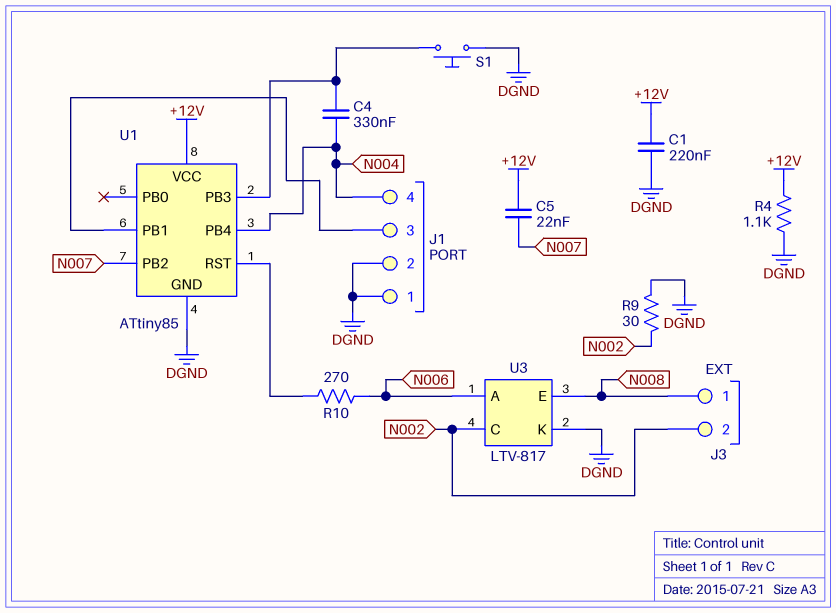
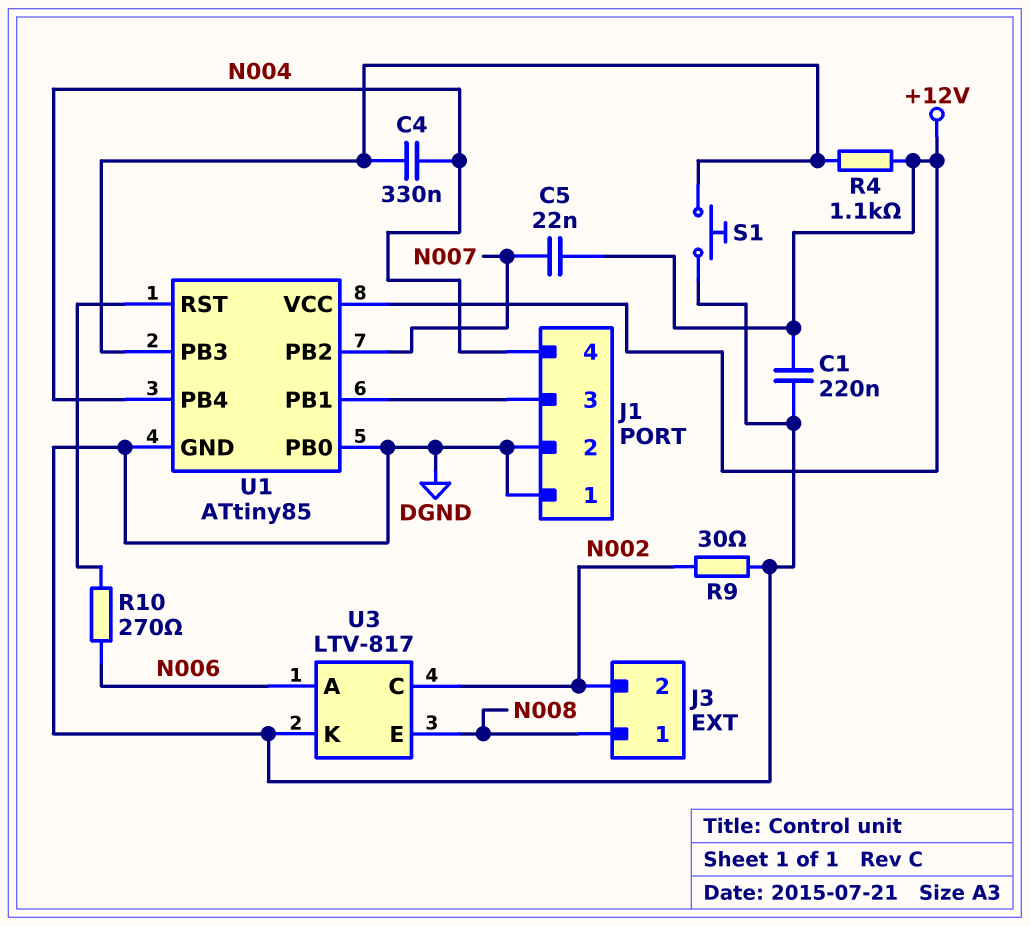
R4: 1.1k (+12V, DGND) -> 1.1k (+12V, U1/PB3)
U1 pin PB0: none -> DGND

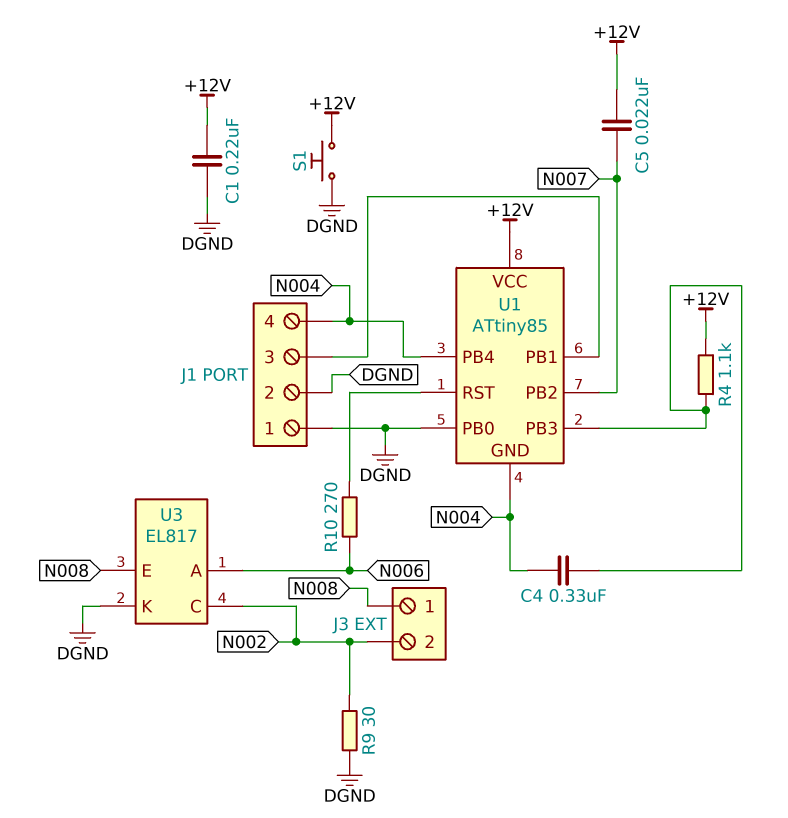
S1: button (DGND, U1/PB3) -> button (+12V, DGND)
U1 pin GND: DGND -> N004
U3: LTV-817 -> EL817

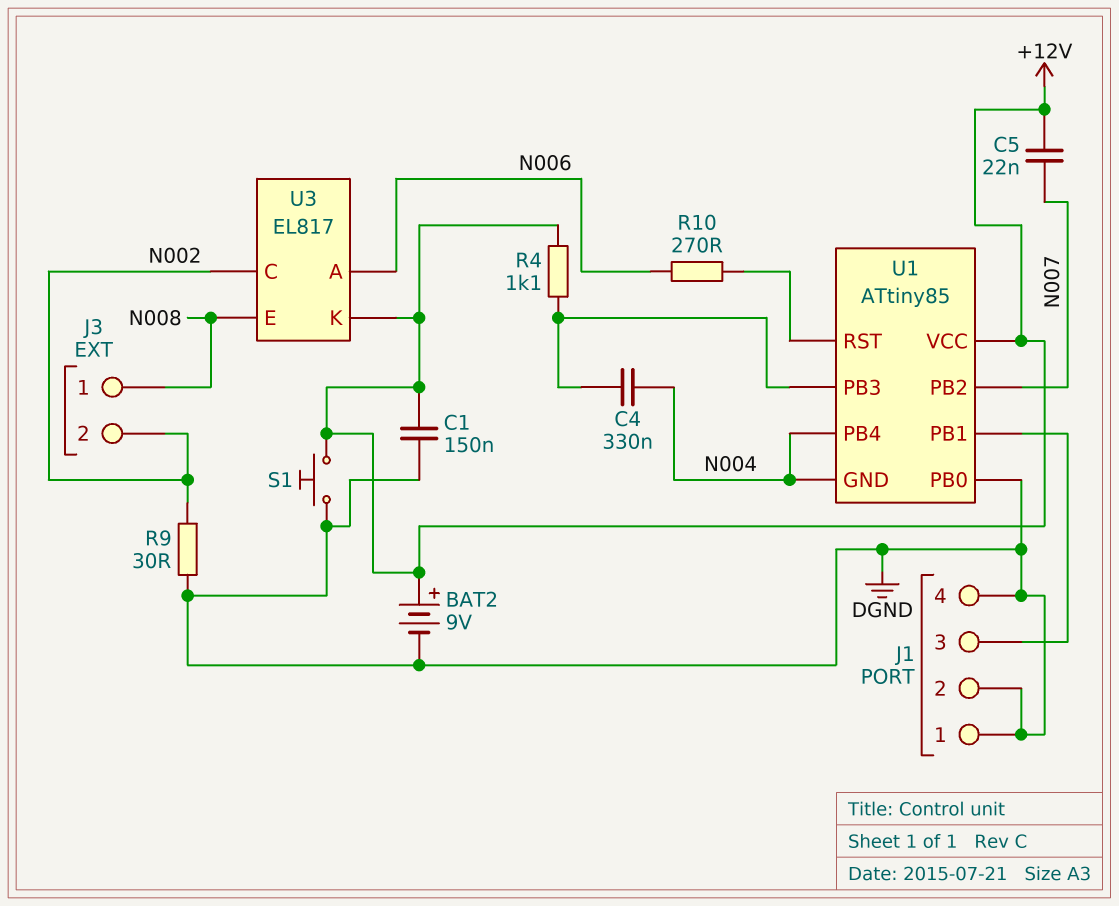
BAT2: none -> 9V (plus +12V, minus DGND)
C1: 220nF (+12V, DGND) -> 150nF (+12V, DGND)
J1 pin 4: N004 -> DGND
U3 pin K: DGND -> +12V

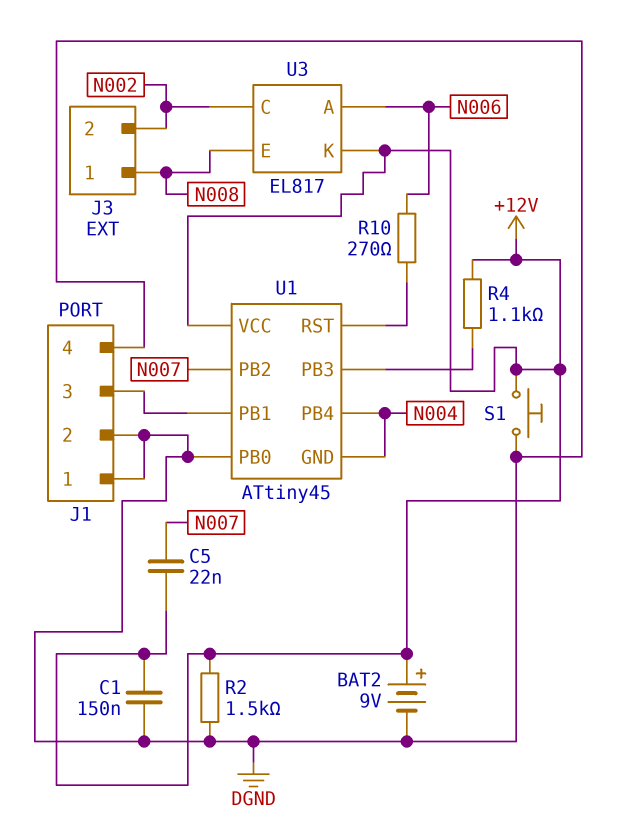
C4: 330nF (N004, U1/PB3) -> none
R2: none -> 1.5k (+12V, DGND)
R9: 30 (DGND, N002) -> none
U1: ATtiny85 -> ATtiny45

